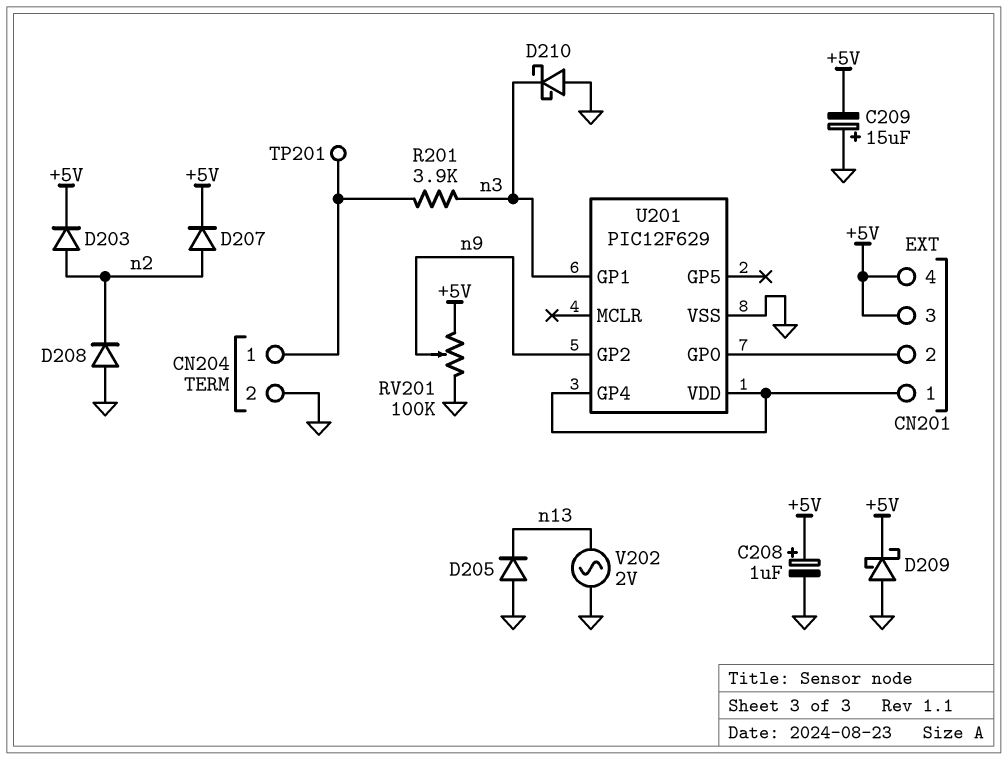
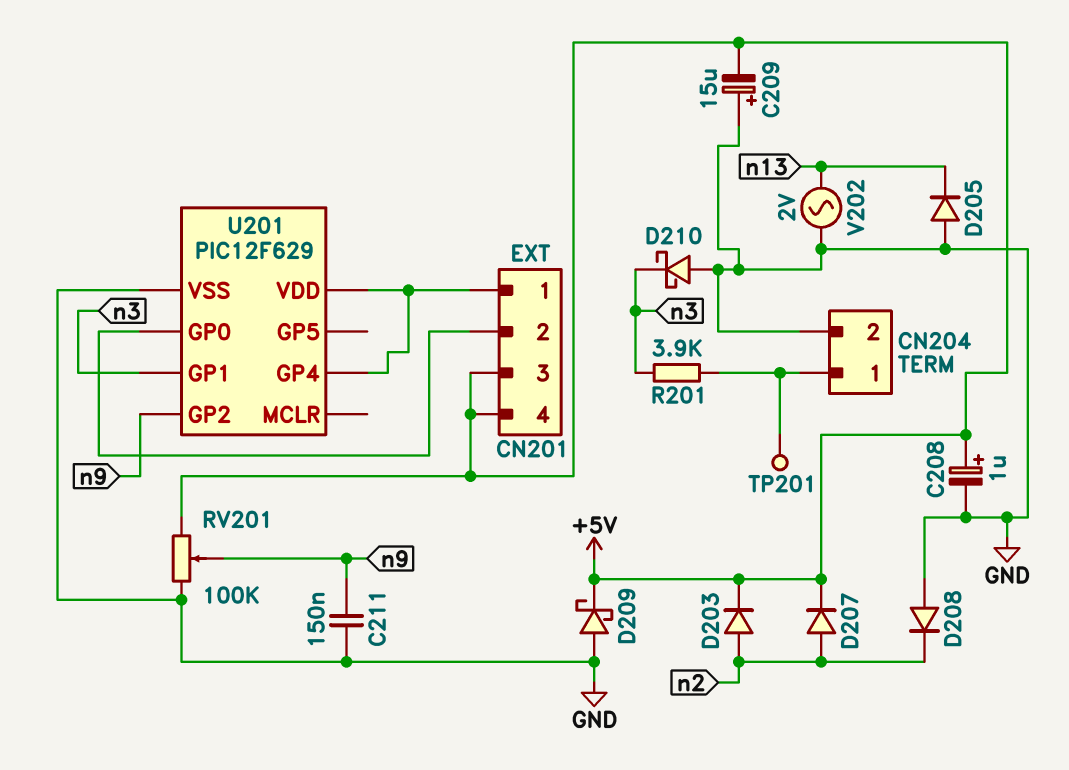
C211: none -> 150nF (GND, n9)

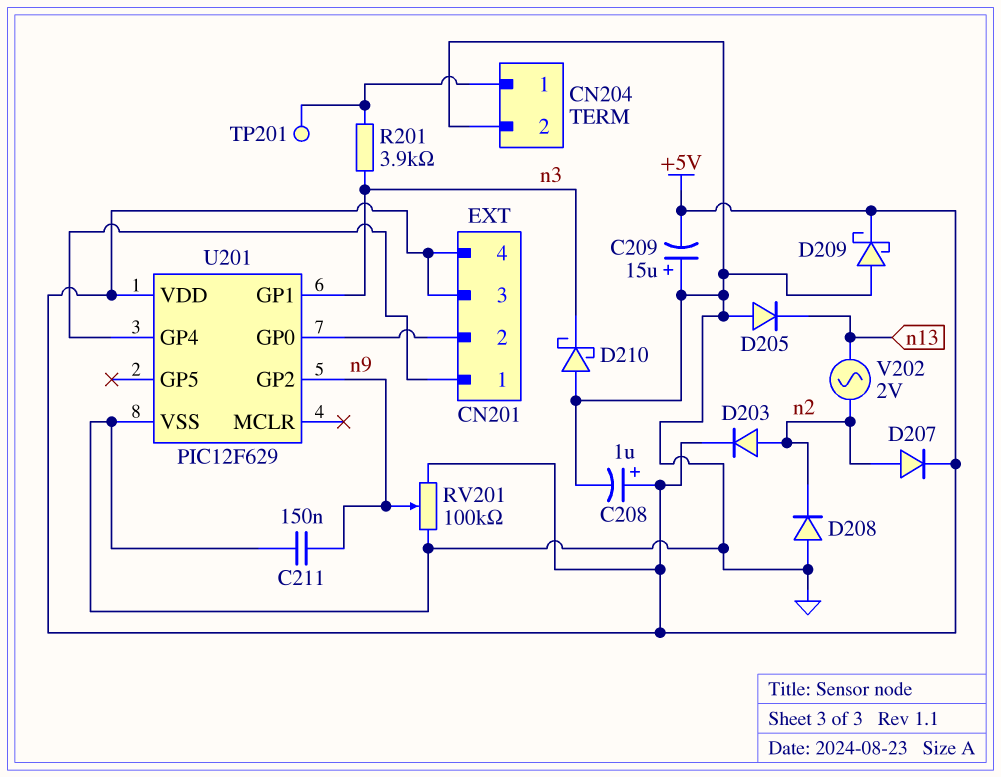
U201 pin VDD: CN201/1 -> +5V
V202: AC 2V (GND, n13) -> AC 2V (n2, n13)

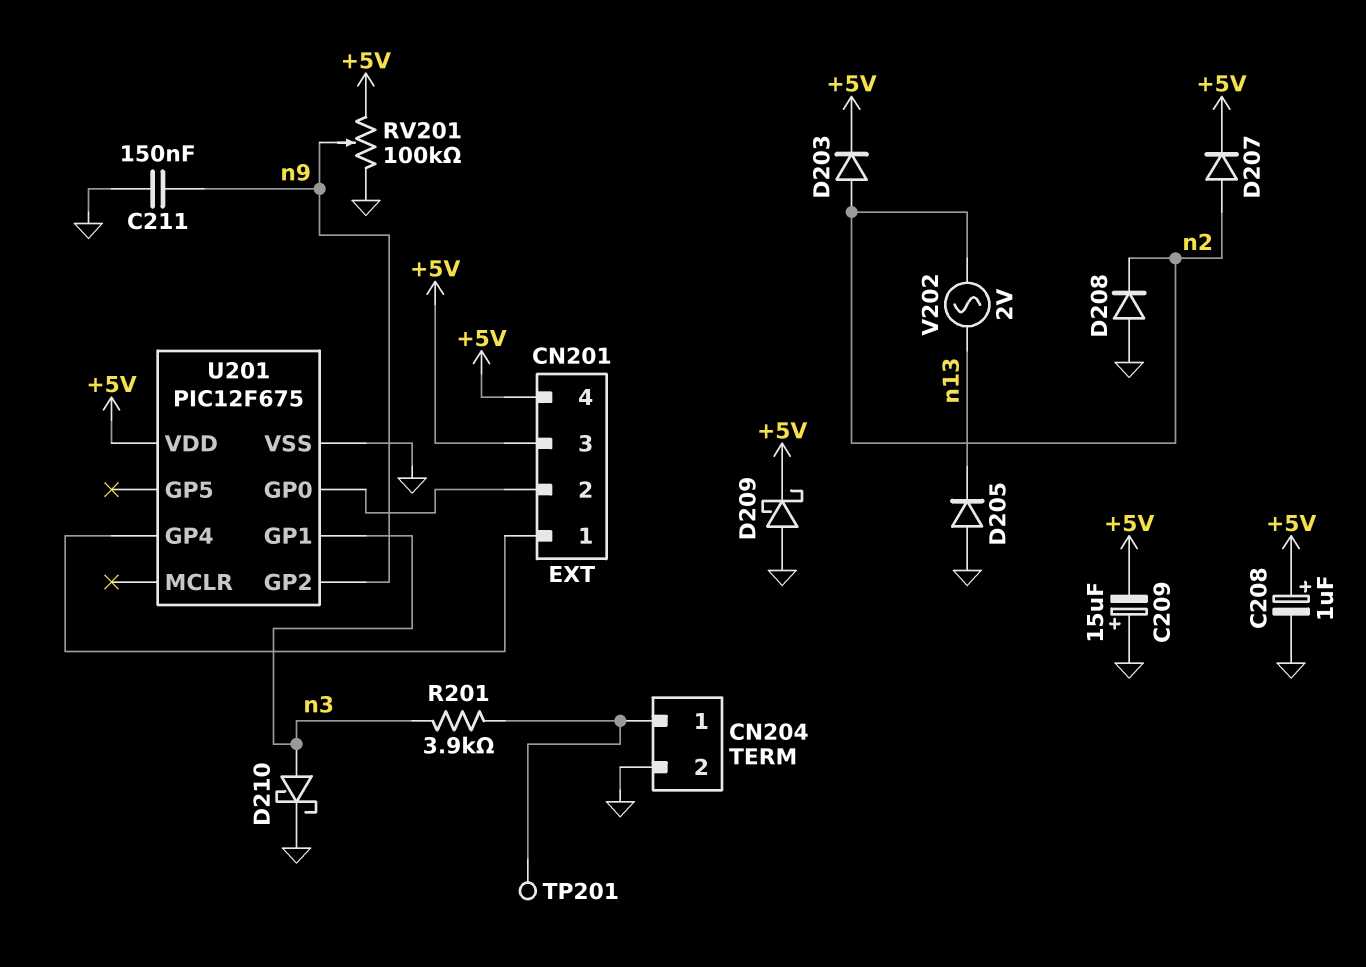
D210: schottky (A GND, K n3) -> schottky (A n3, K GND)
U201: PIC12F629 -> PIC12F675

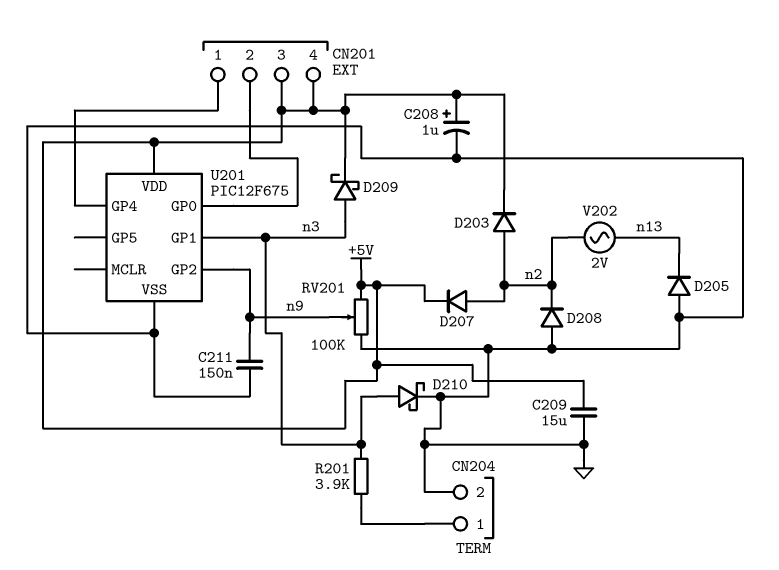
C209: 15uF (plus GND, minus +5V) -> 15uF (+5V, GND)
D209: schottky (A GND, K +5V) -> schottky (A n3, K +5V)
TP201: test point (CN204/1) -> none

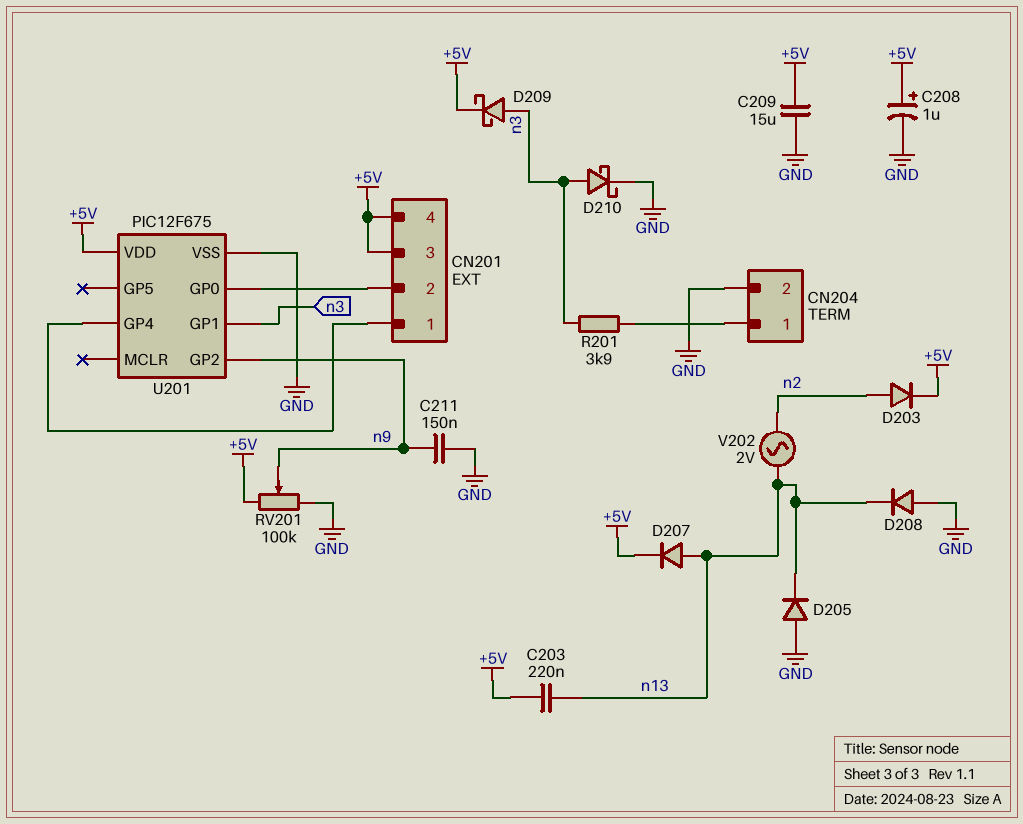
C203: none -> 220nF (+5V, n13)
D207: diode (A n2, K +5V) -> diode (A n13, K +5V)
D208: diode (A GND, K n2) -> diode (A GND, K n13)

